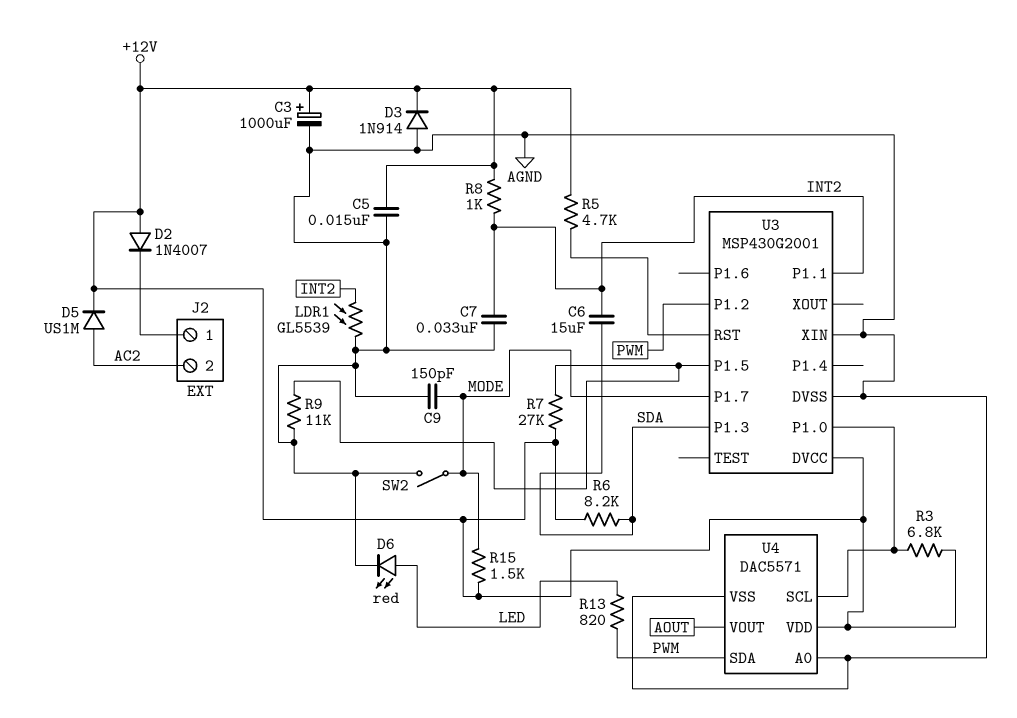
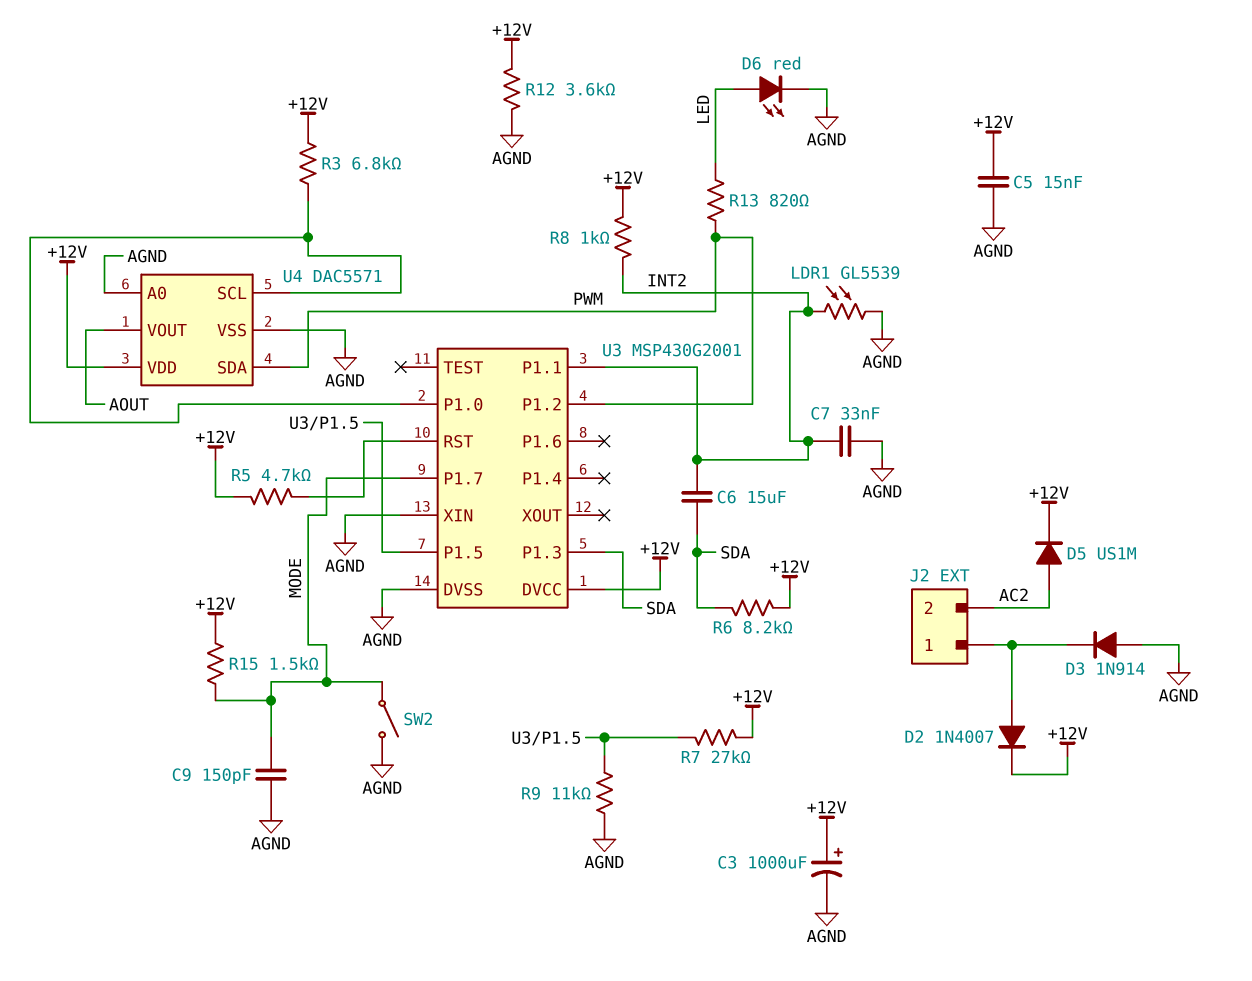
D2: diode 1N4007 (A +12V, K J2/1) -> diode 1N4007 (A J2/1, K +12V)
D3: diode 1N914 (A AGND, K +12V) -> diode 1N914 (A AGND, K J2/1)
R12: none -> 3.6k (+12V, AGND)

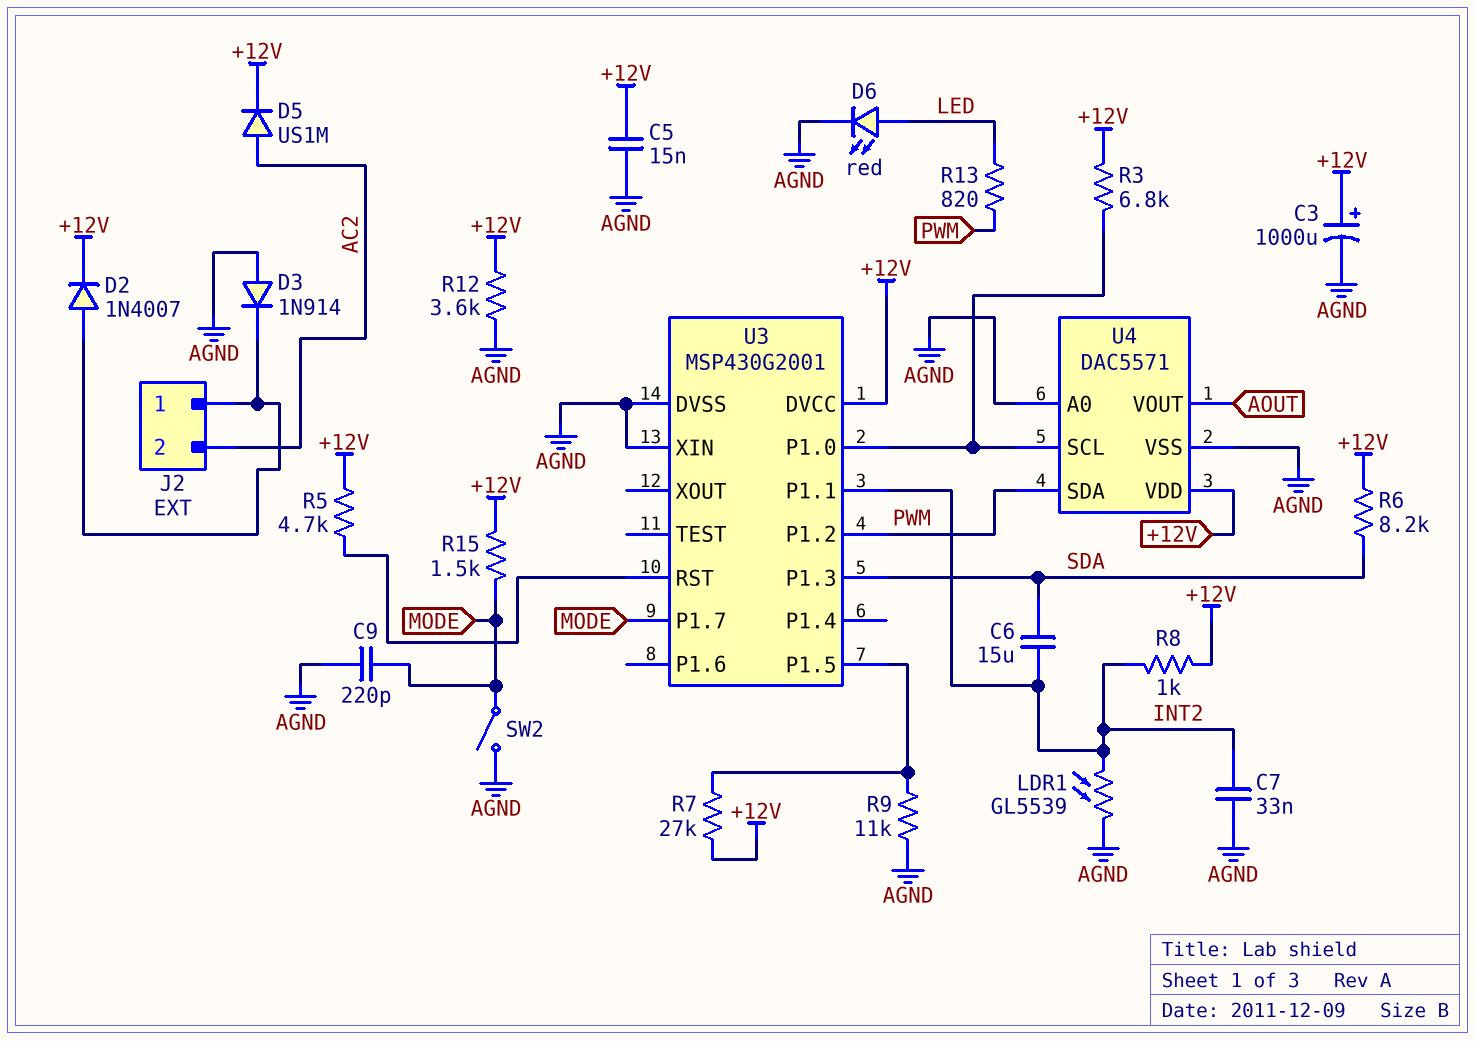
C9: 150pF (AGND, MODE) -> 220pF (AGND, MODE)

